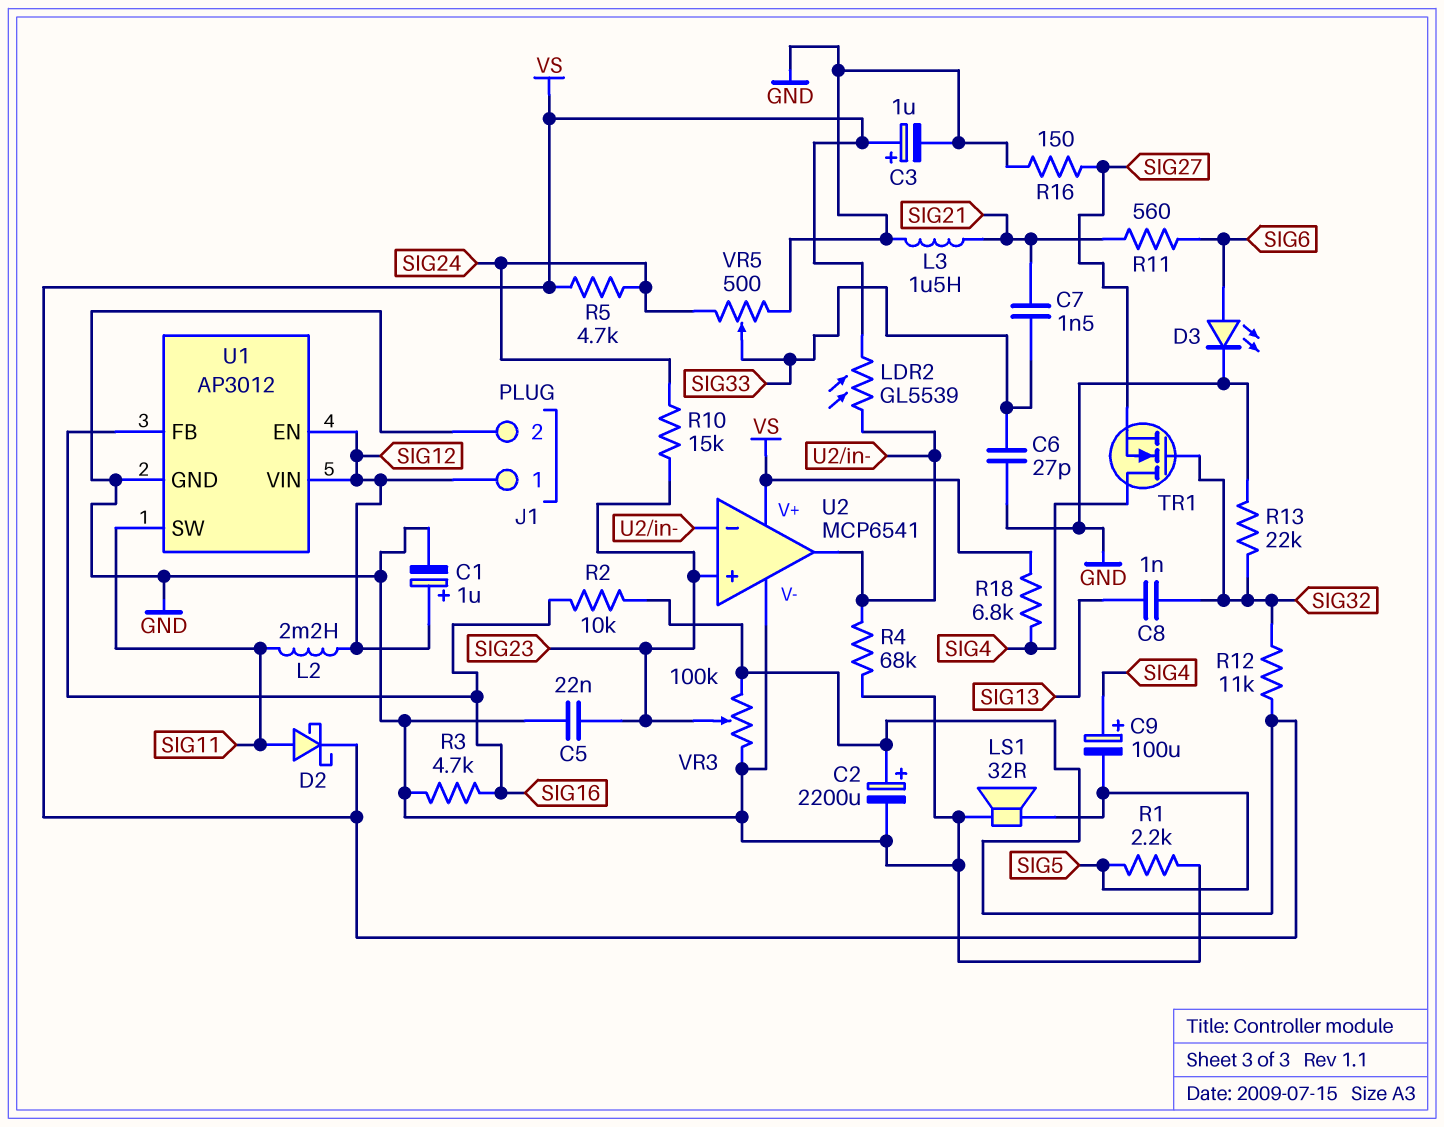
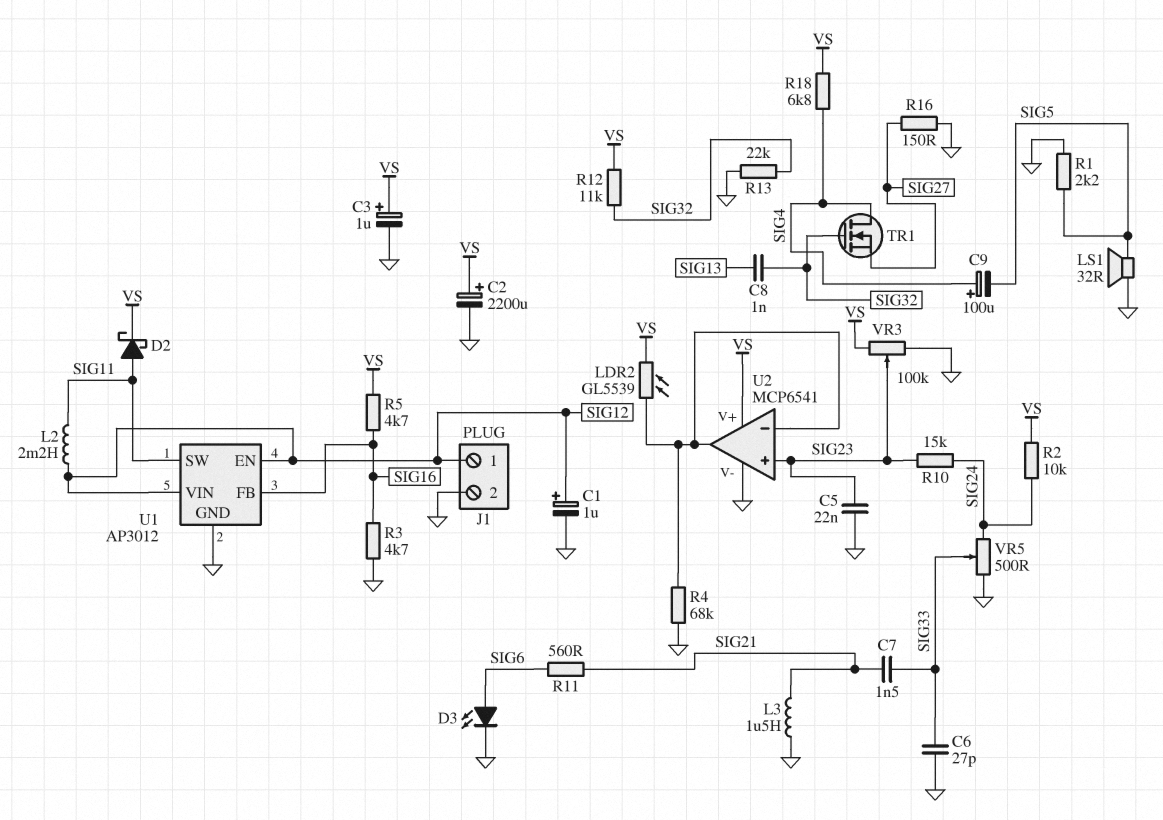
R2: 10k (SIG16, VS) -> 10k (SIG24, VS)
R5: 4.7k (SIG24, VS) -> 4.7k (SIG16, VS)

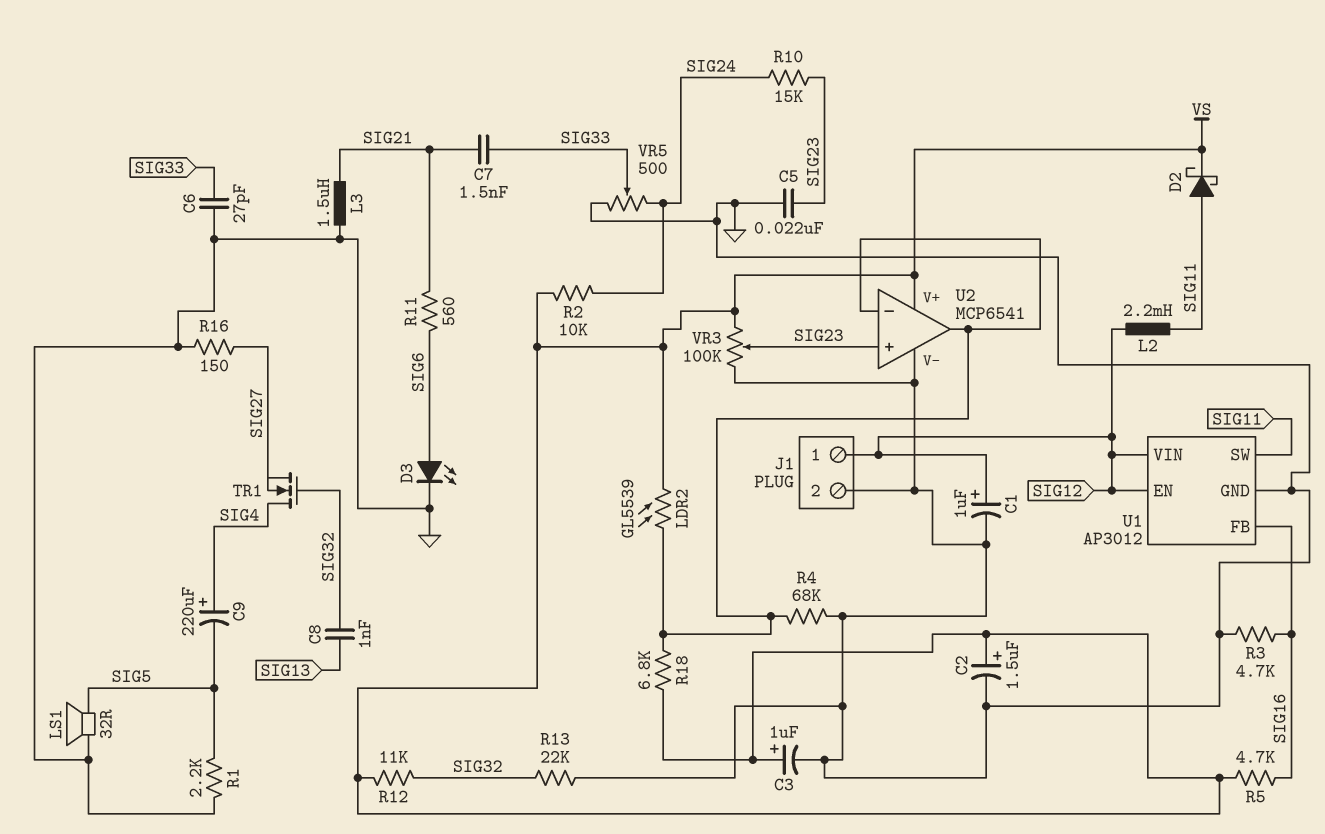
C2: 2200uF (plus VS, minus GND) -> 1.5uF (plus VS, minus GND)
C9: 100uF (plus SIG4, minus SIG5) -> 220uF (plus SIG4, minus SIG5)
R18: 6.8k (SIG4, VS) -> 6.8k (U2/in-, VS)

